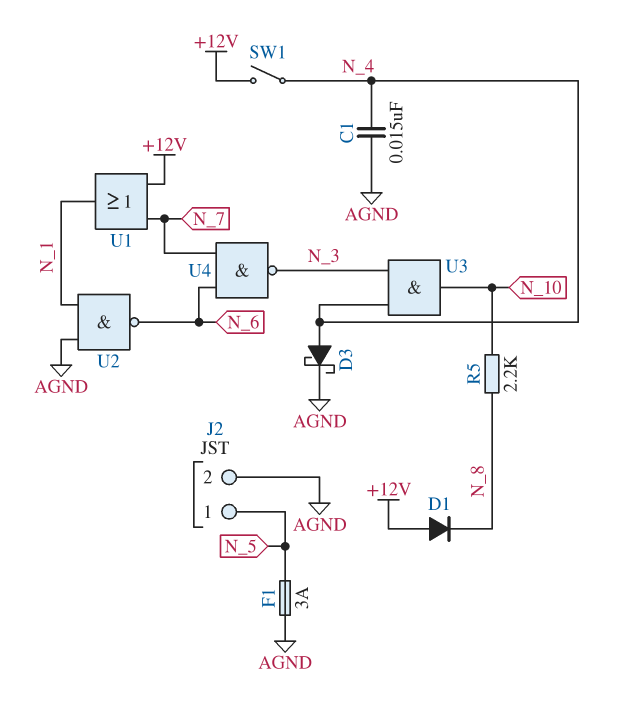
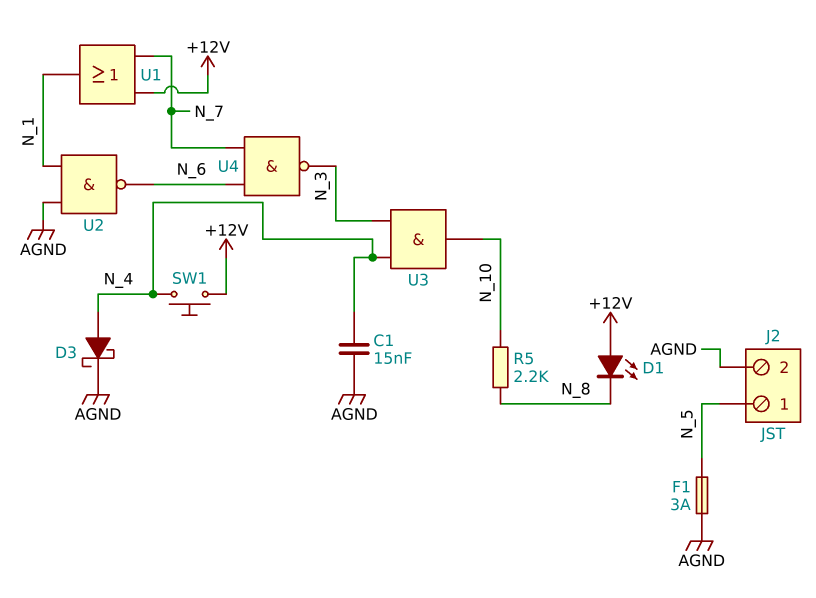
D1: diode (A +12V, K N_8) -> LED (A +12V, K N_8)
SW1: switch (+12V, N_4) -> button (+12V, N_4)

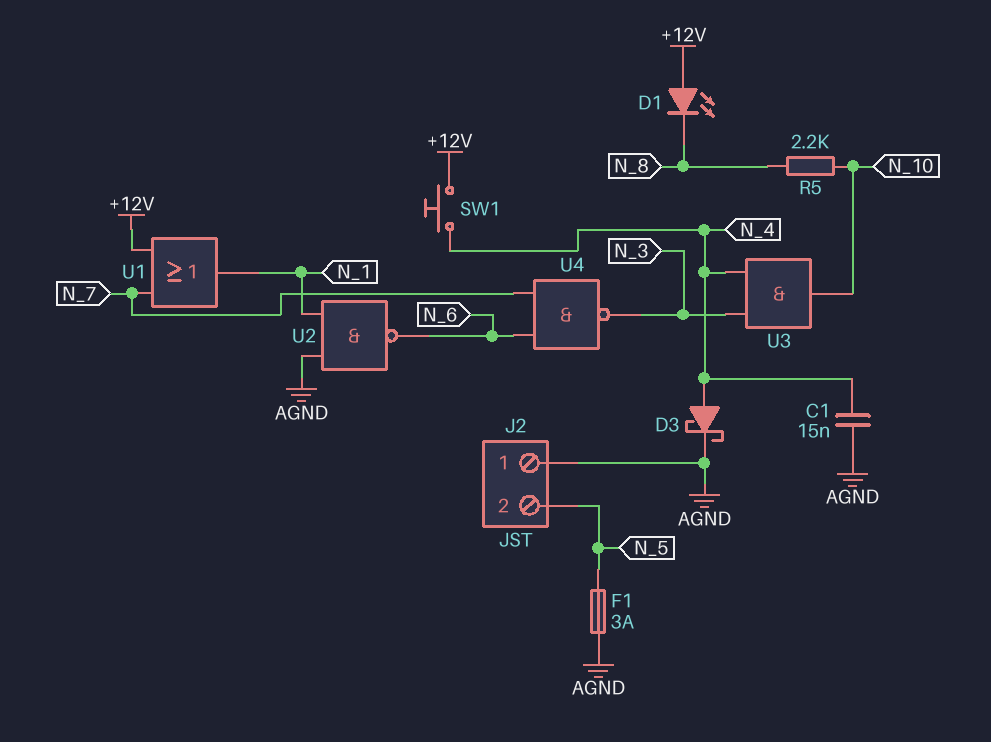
J2 pin 1: N_5 -> AGND
J2 pin 2: AGND -> N_5

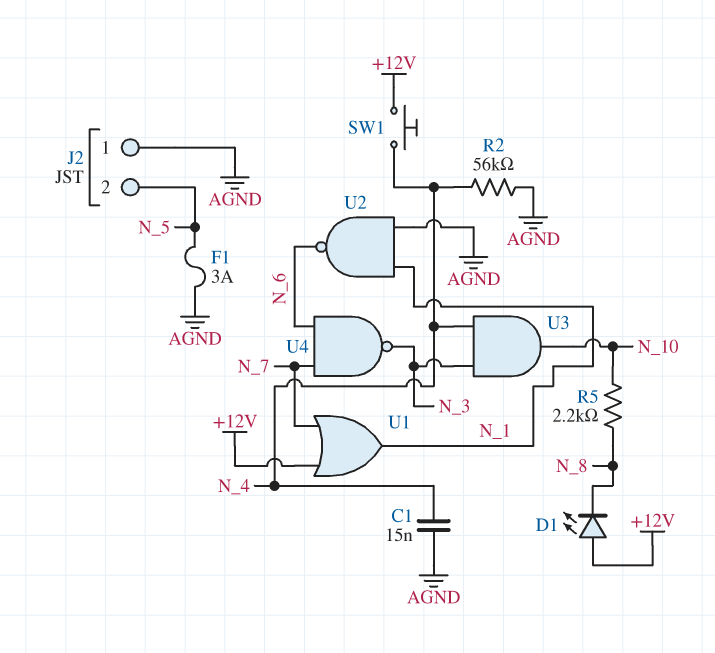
D3: schottky (A N_4, K AGND) -> none
R2: none -> 56k (AGND, N_4)

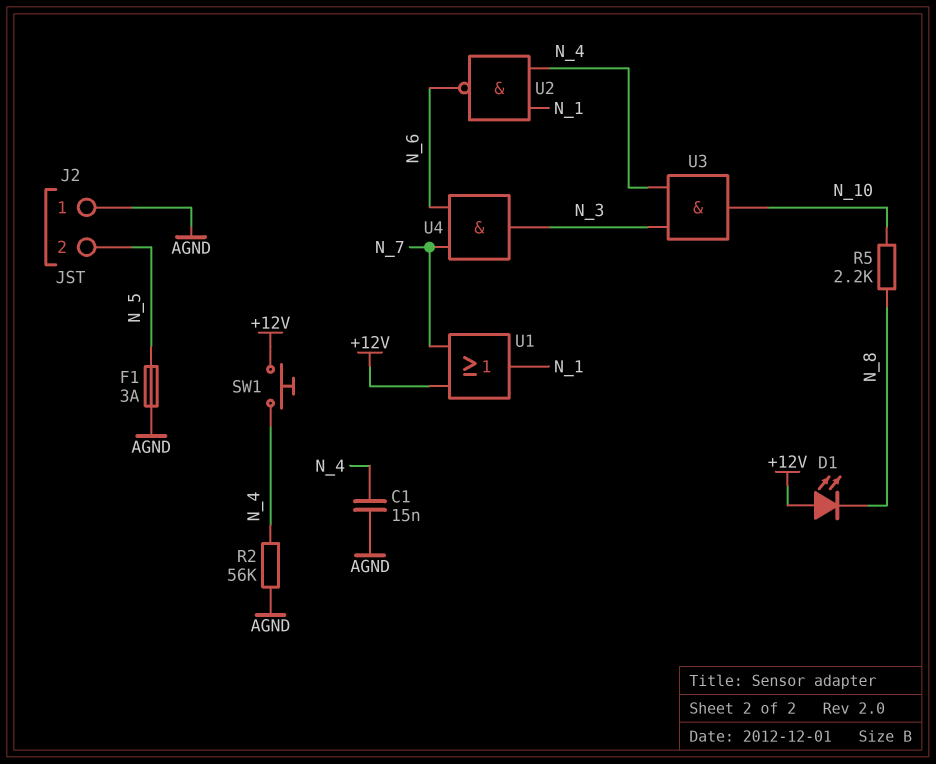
U2: NAND (in AGND, in N_1, out N_6) -> NAND (in N_1, in N_4, out N_6)
U4: NAND (in N_6, in N_7, out N_3) -> AND (in N_6, in N_7, out N_3)

